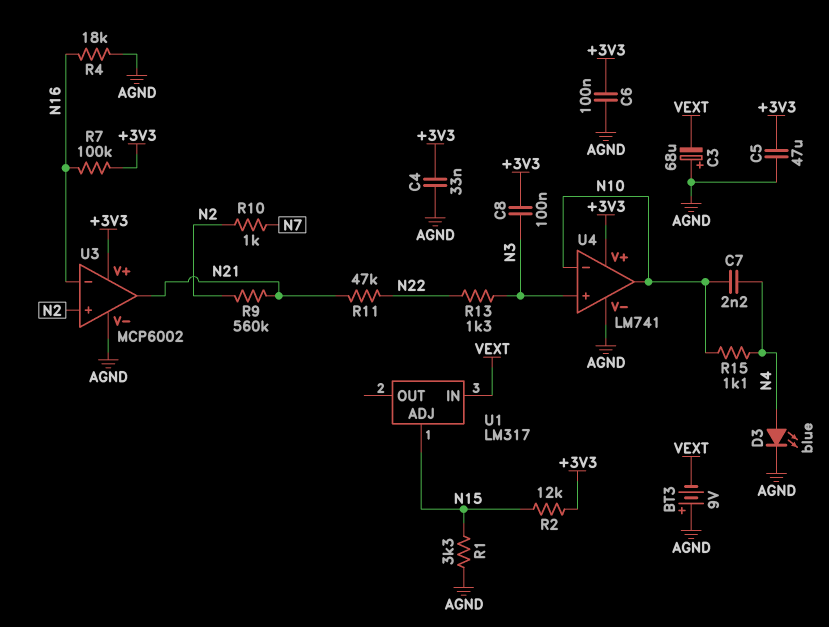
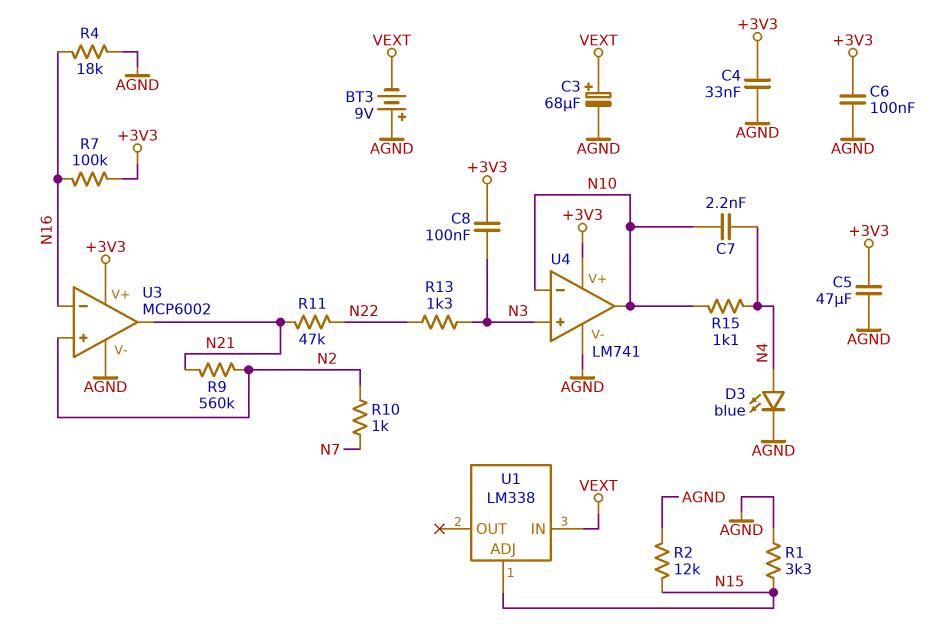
C3: 68uF (plus AGND, minus VEXT) -> 68uF (plus VEXT, minus AGND)
R2: 12k (+3V3, N15) -> 12k (AGND, N15)
U1: LM317 -> LM338

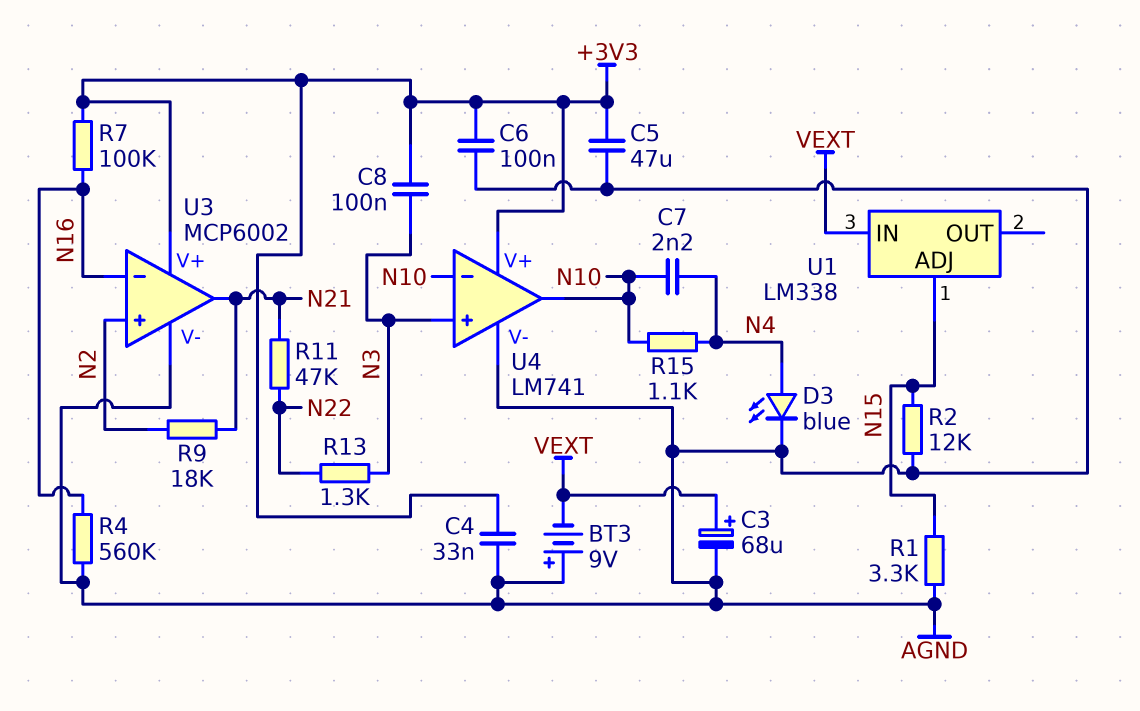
R4: 18k (AGND, N16) -> 560k (AGND, N16)
R9: 560k (N2, N21) -> 18k (N2, N21)
R10: 1k (N2, N7) -> none

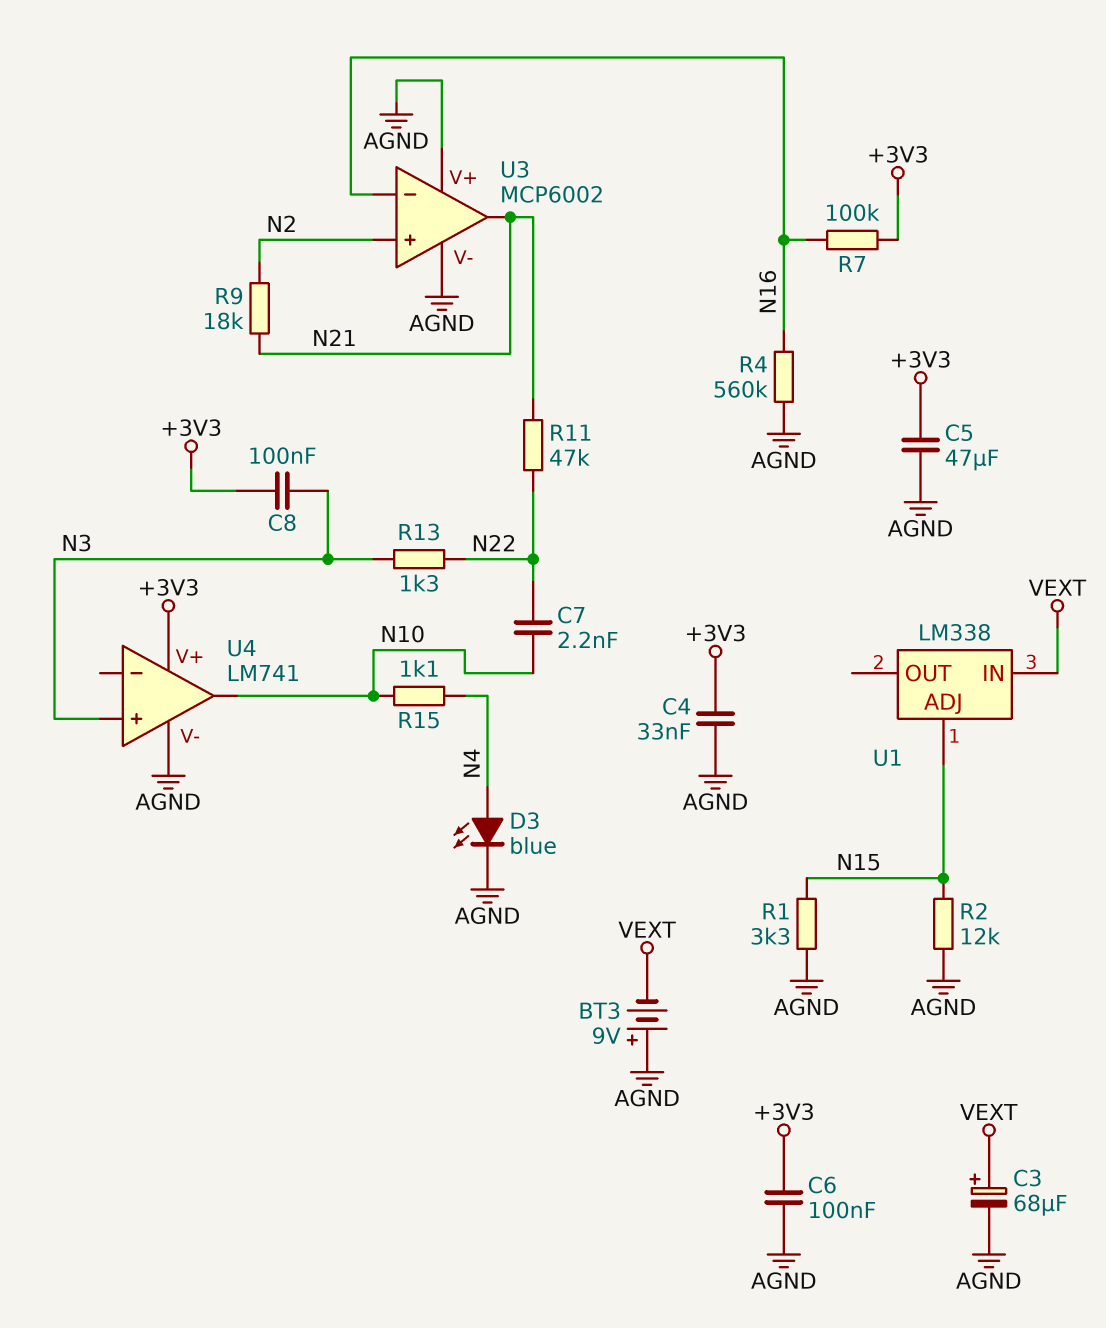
C7: 2.2nF (N4, N10) -> 2.2nF (N10, N22)
U3 pin V+: +3V3 -> AGND
U4 pin in-: N10 -> none

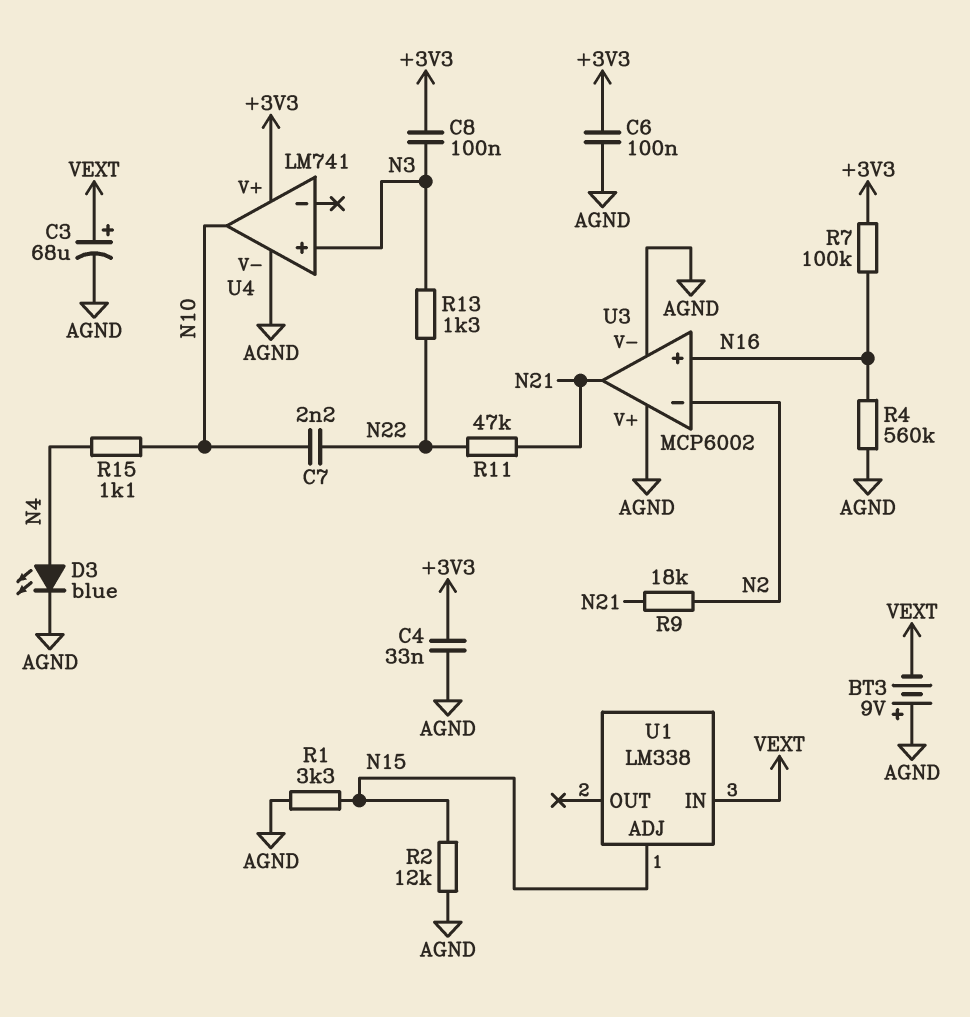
C5: 47uF (+3V3, AGND) -> none
U3 pin in+: N2 -> N16
U3 pin in-: N16 -> N2

